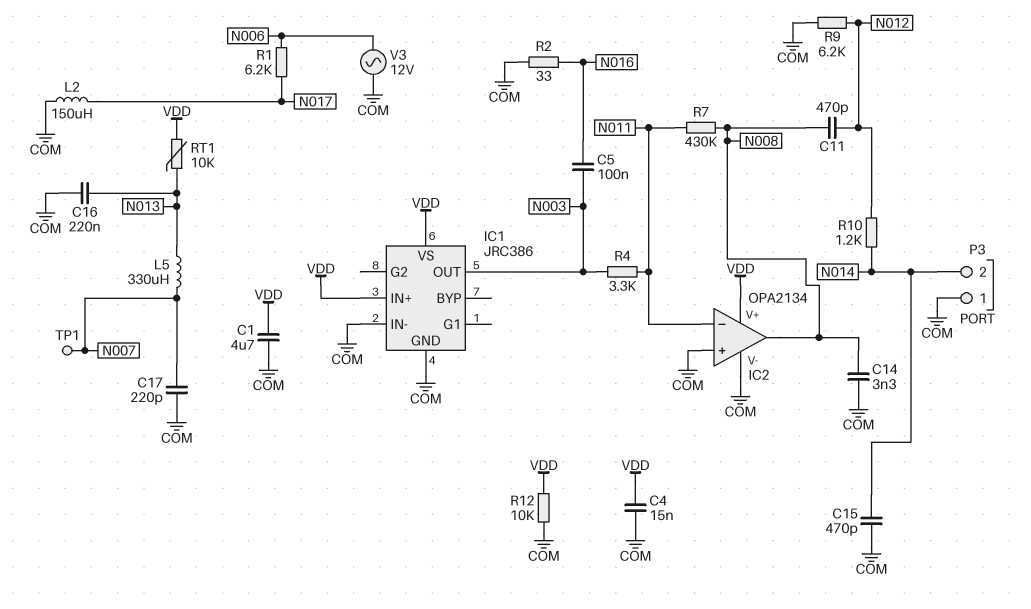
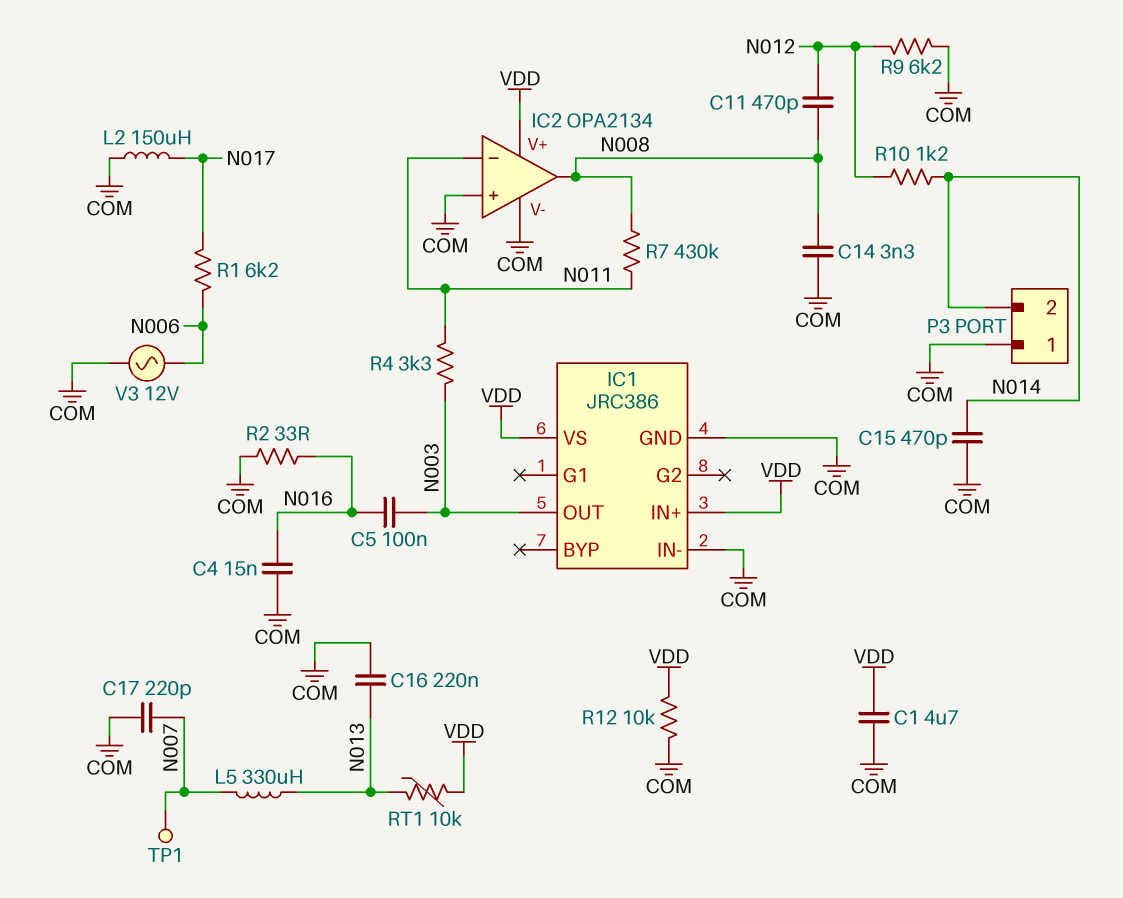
C4: 15nF (COM, VDD) -> 15nF (COM, N016)

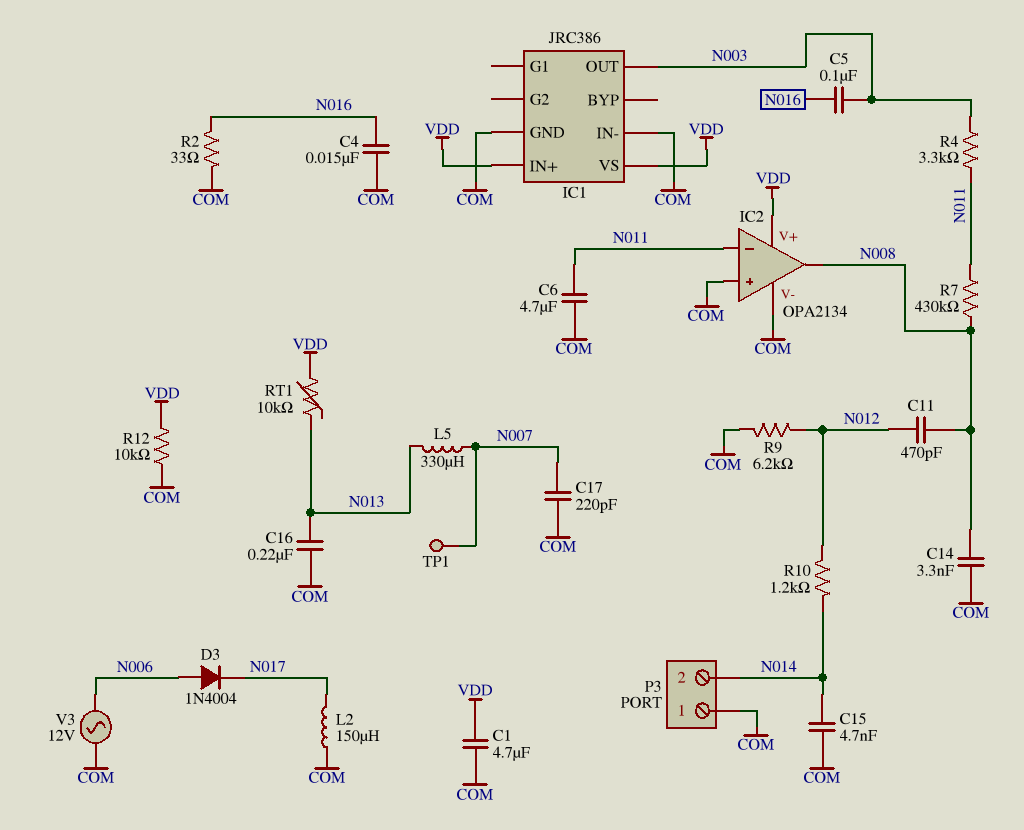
C6: none -> 4.7uF (COM, N011)
C15: 470pF (COM, N014) -> 4.7nF (COM, N014)
D3: none -> diode 1N4004 (A N006, K N017)
R1: 6.2k (N006, N017) -> none

